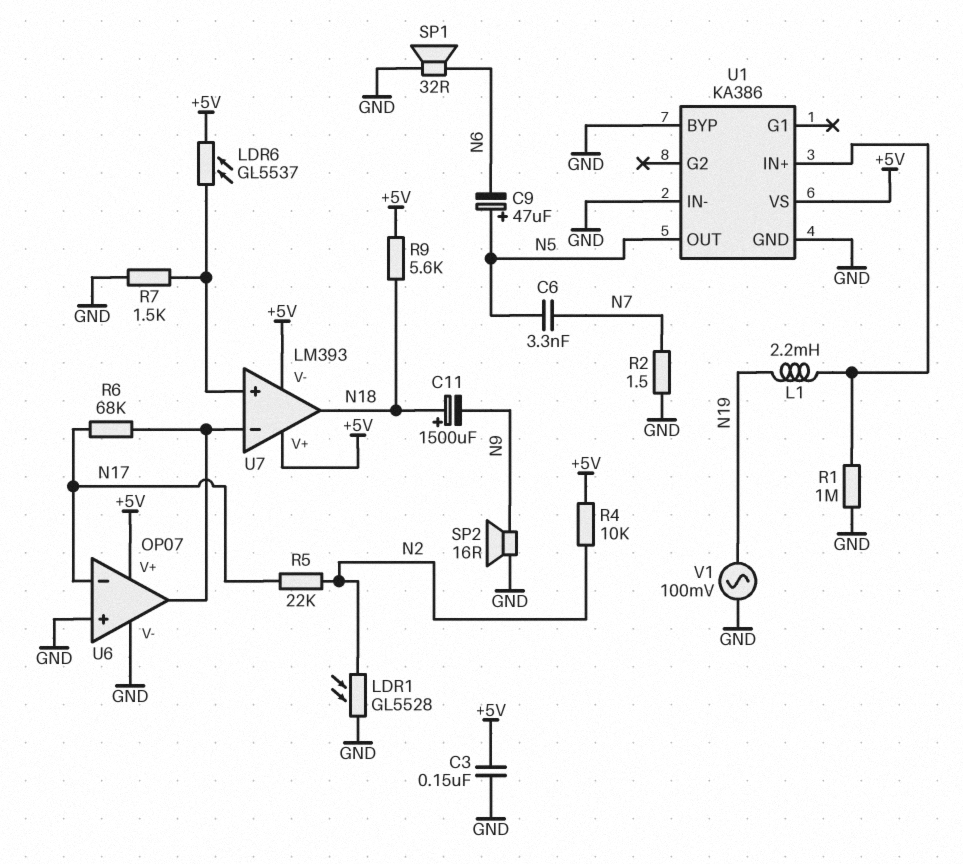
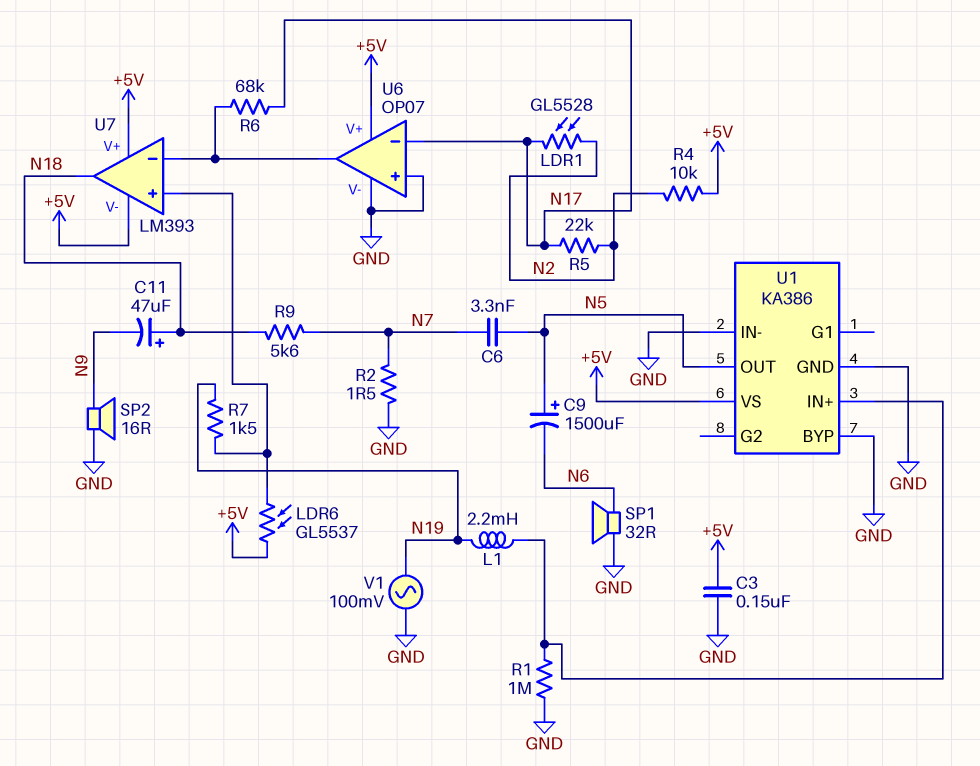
C9: 47uF (plus N5, minus N6) -> 1500uF (plus N5, minus N6)
C11: 1500uF (plus N18, minus N9) -> 47uF (plus N18, minus N9)
LDR1: GL5528 (GND, N2) -> GL5528 (N2, N17)
R7: 1.5k (GND, U7/in+) -> 1.5k (N19, U7/in+)
R9: 5.6k (+5V, N18) -> 5.6k (N7, N18)

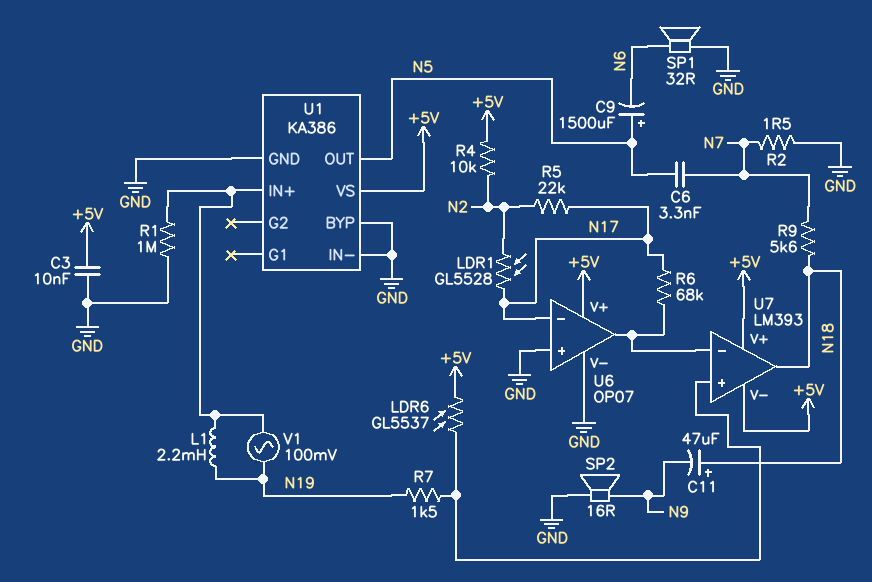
C3: 150nF (+5V, GND) -> 10nF (+5V, GND)
V1: AC 100mV (GND, N19) -> AC 100mV (N19, U1/IN+)

